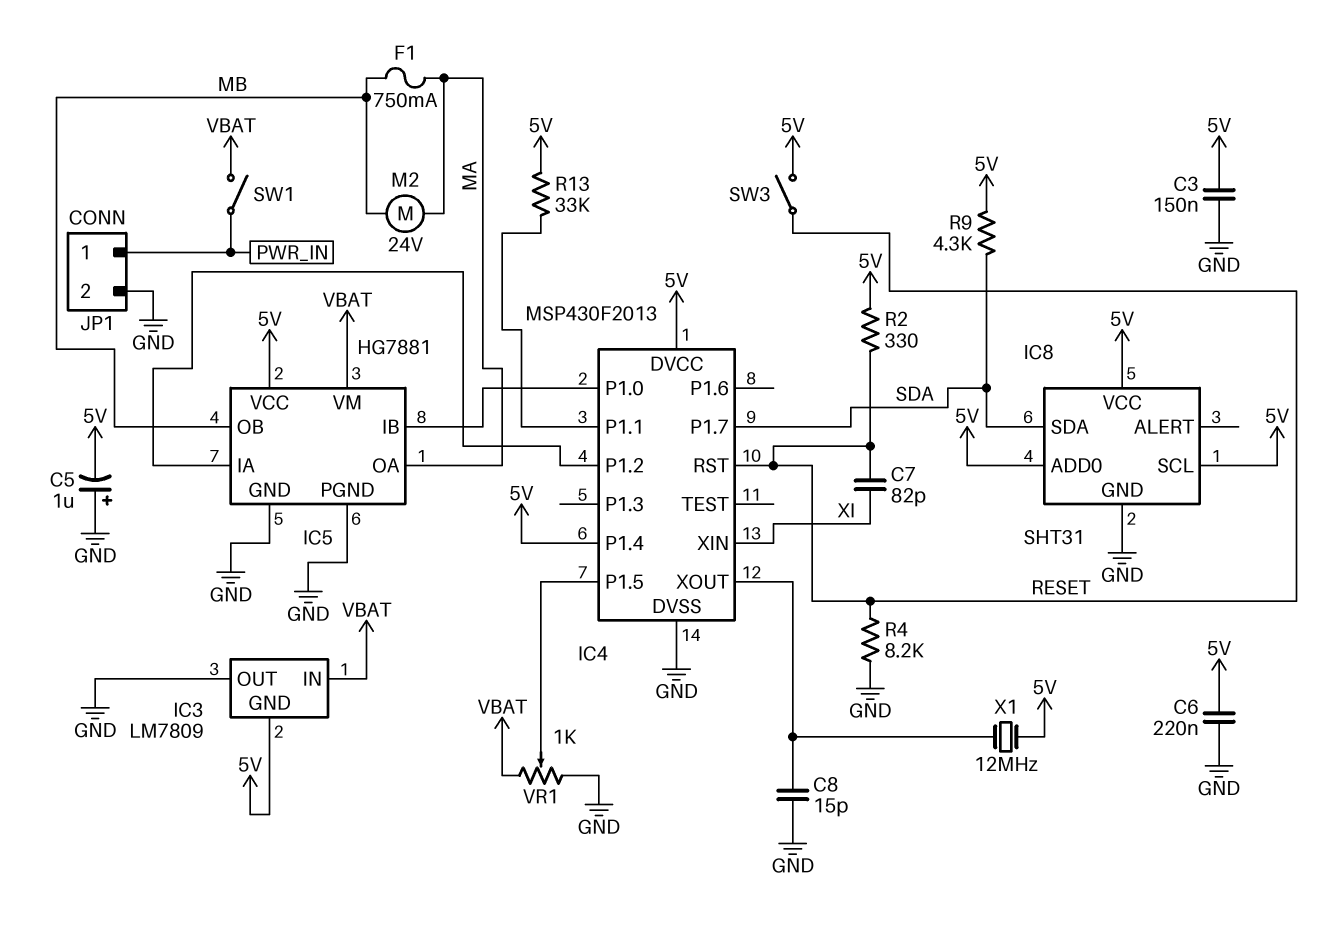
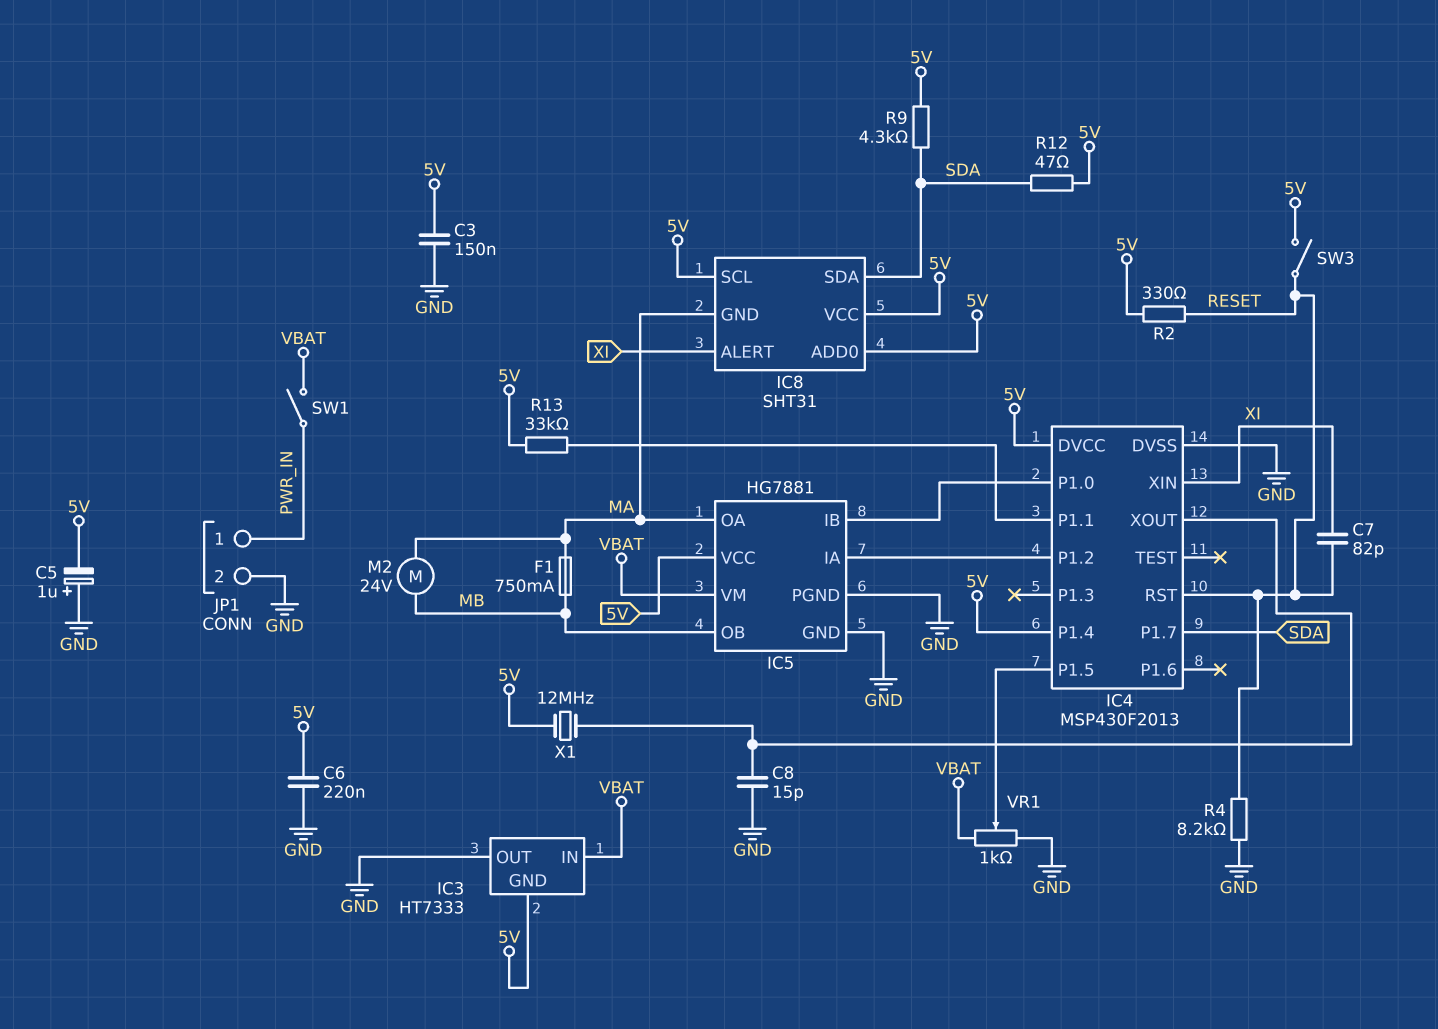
IC3: LM7809 -> HT7333
IC8 pin ALERT: none -> XI
IC8 pin GND: GND -> MA
R12: none -> 47 (5V, SDA)

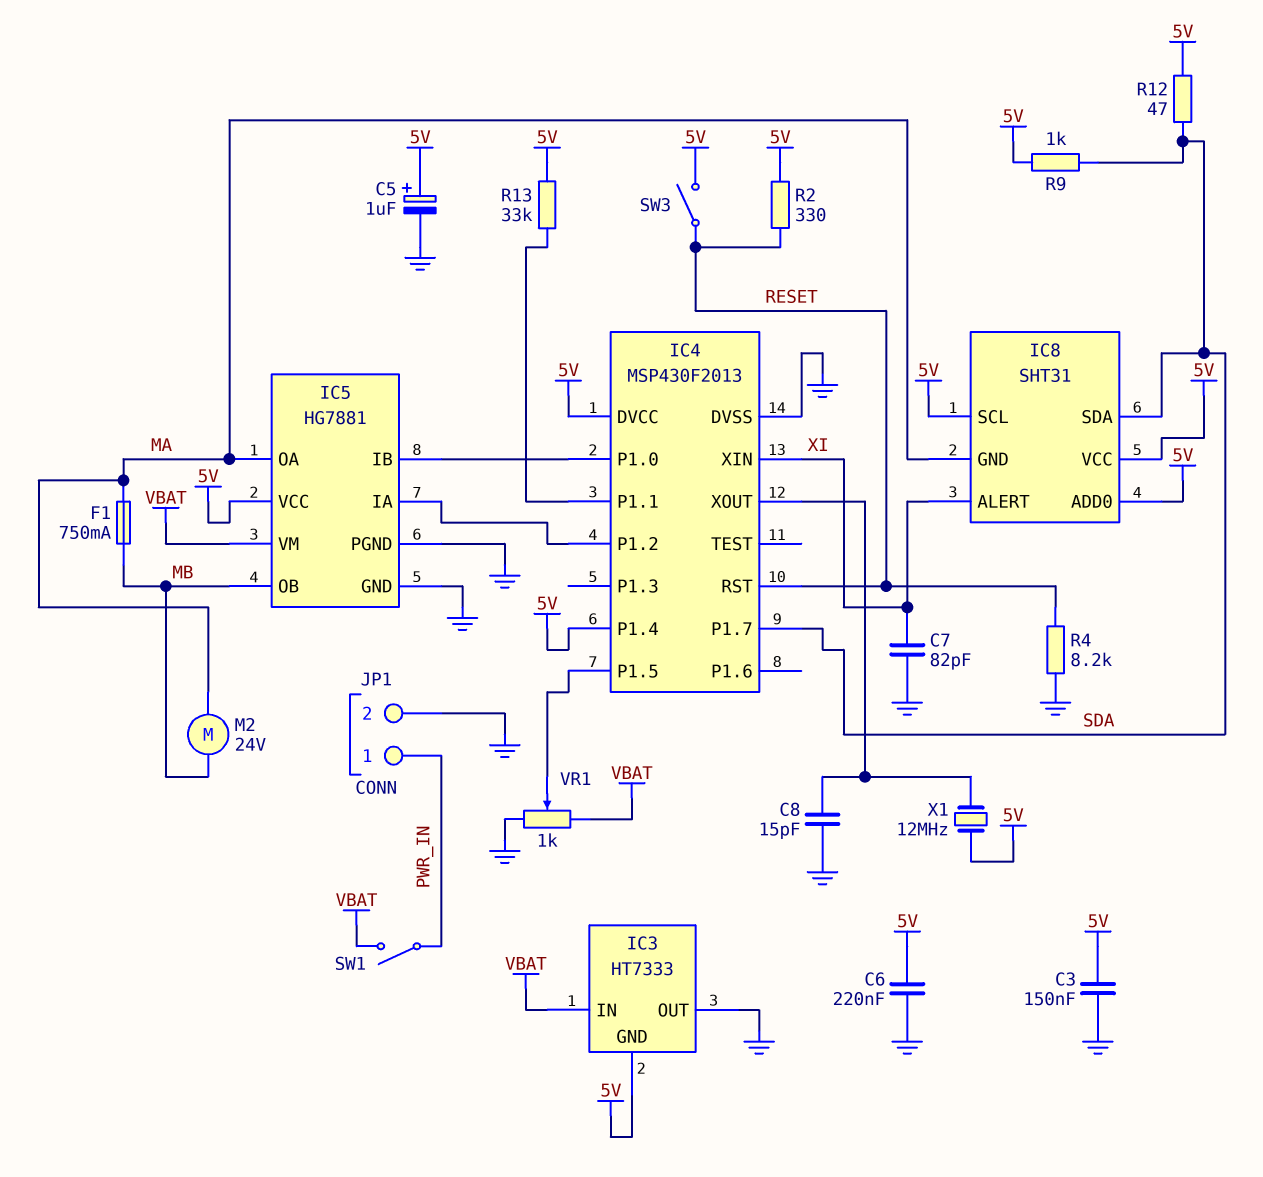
C5: 1uF (plus GND, minus 5V) -> 1uF (plus 5V, minus GND)
C7: 82pF (RESET, XI) -> 82pF (GND, XI)
R9: 4.3k (5V, SDA) -> 1k (5V, SDA)

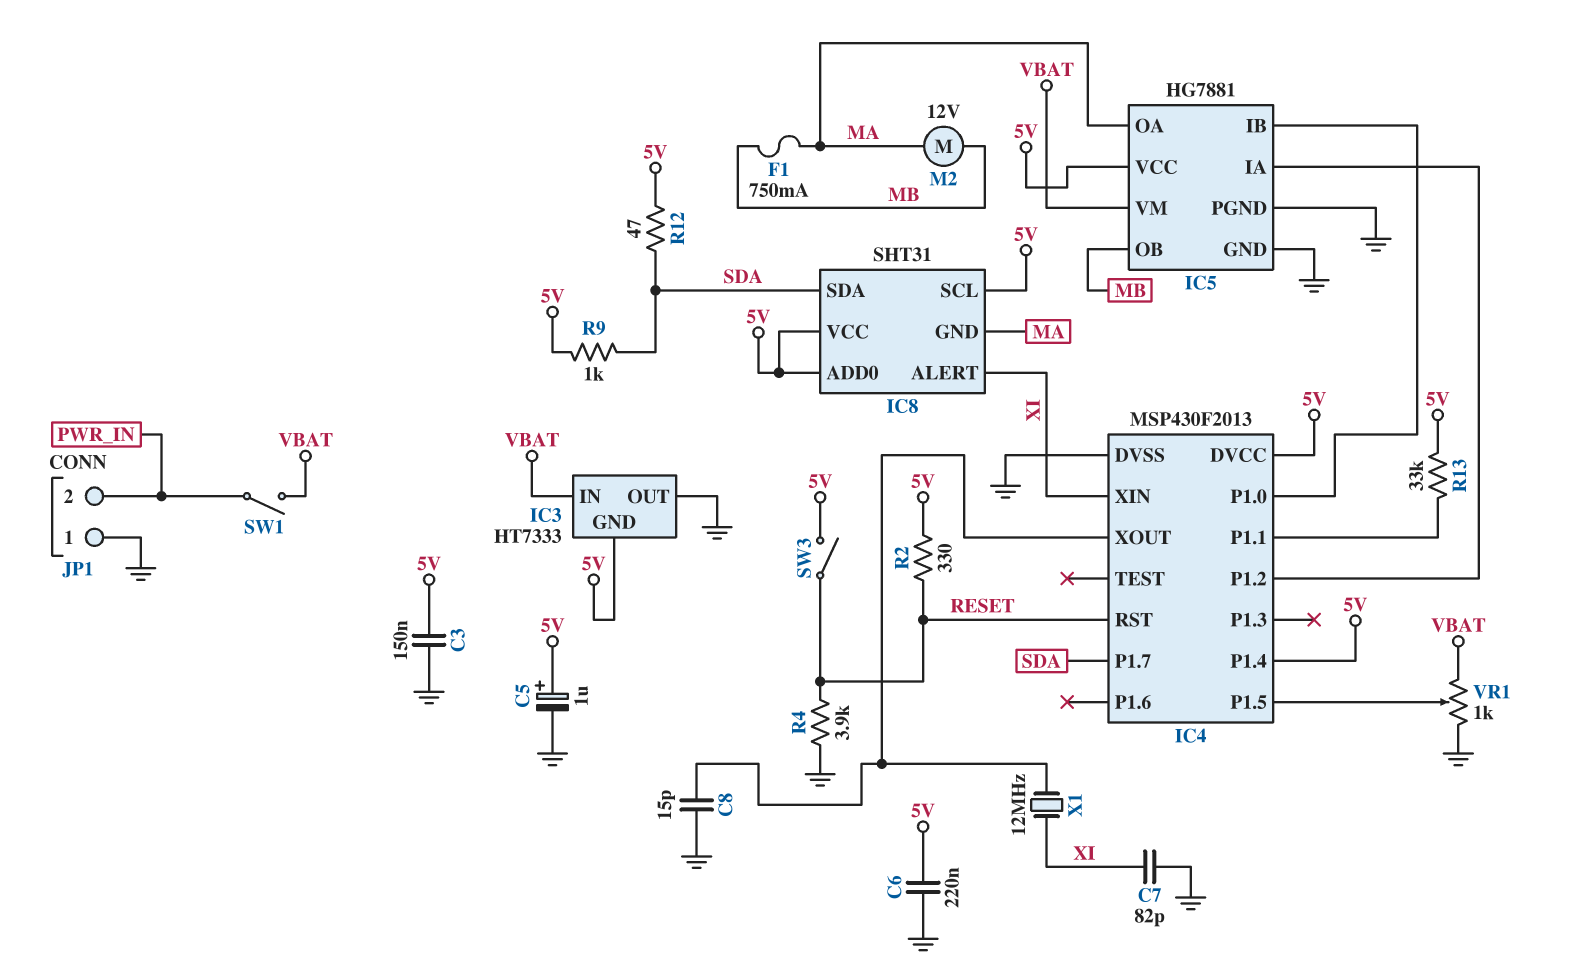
JP1 pin 1: PWR_IN -> GND
JP1 pin 2: GND -> PWR_IN
M2: motor 24V (MA, MB) -> motor 12V (MA, MB)
R4: 8.2k (GND, RESET) -> 3.9k (GND, RESET)
X1: 12MHz (5V, IC4/XOUT) -> 12MHz (IC4/XOUT, XI)

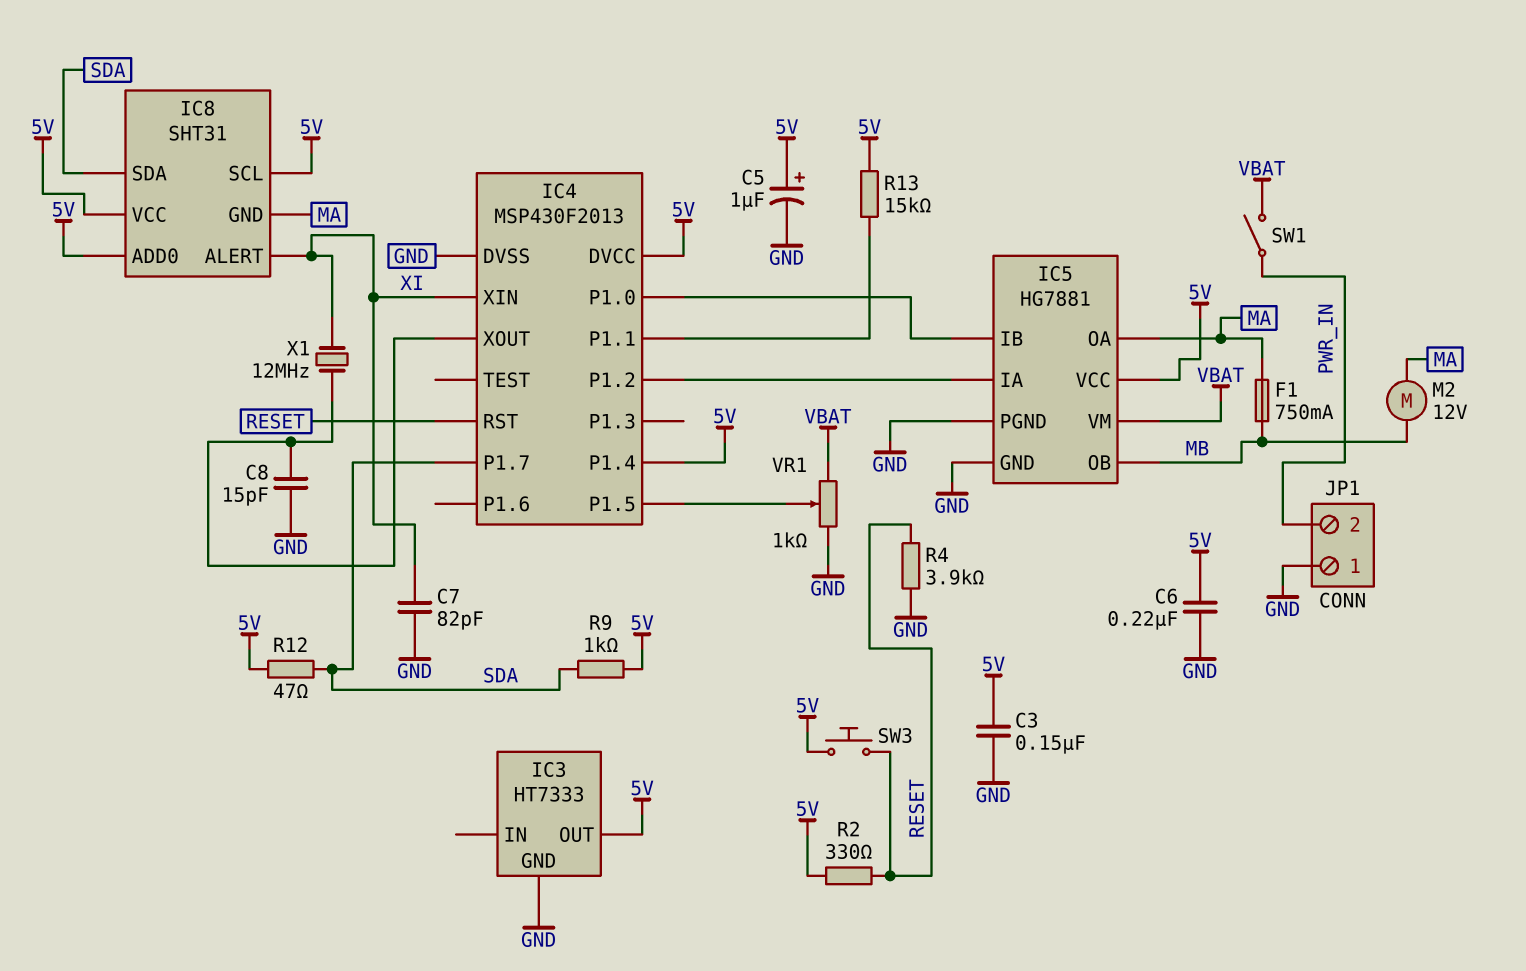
IC3 pin GND: 5V -> GND
IC3 pin IN: VBAT -> none
IC3 pin OUT: GND -> 5V
R13: 33k (5V, IC4/P1.1) -> 15k (5V, IC4/P1.1)
SW3: switch (5V, RESET) -> button (5V, RESET)

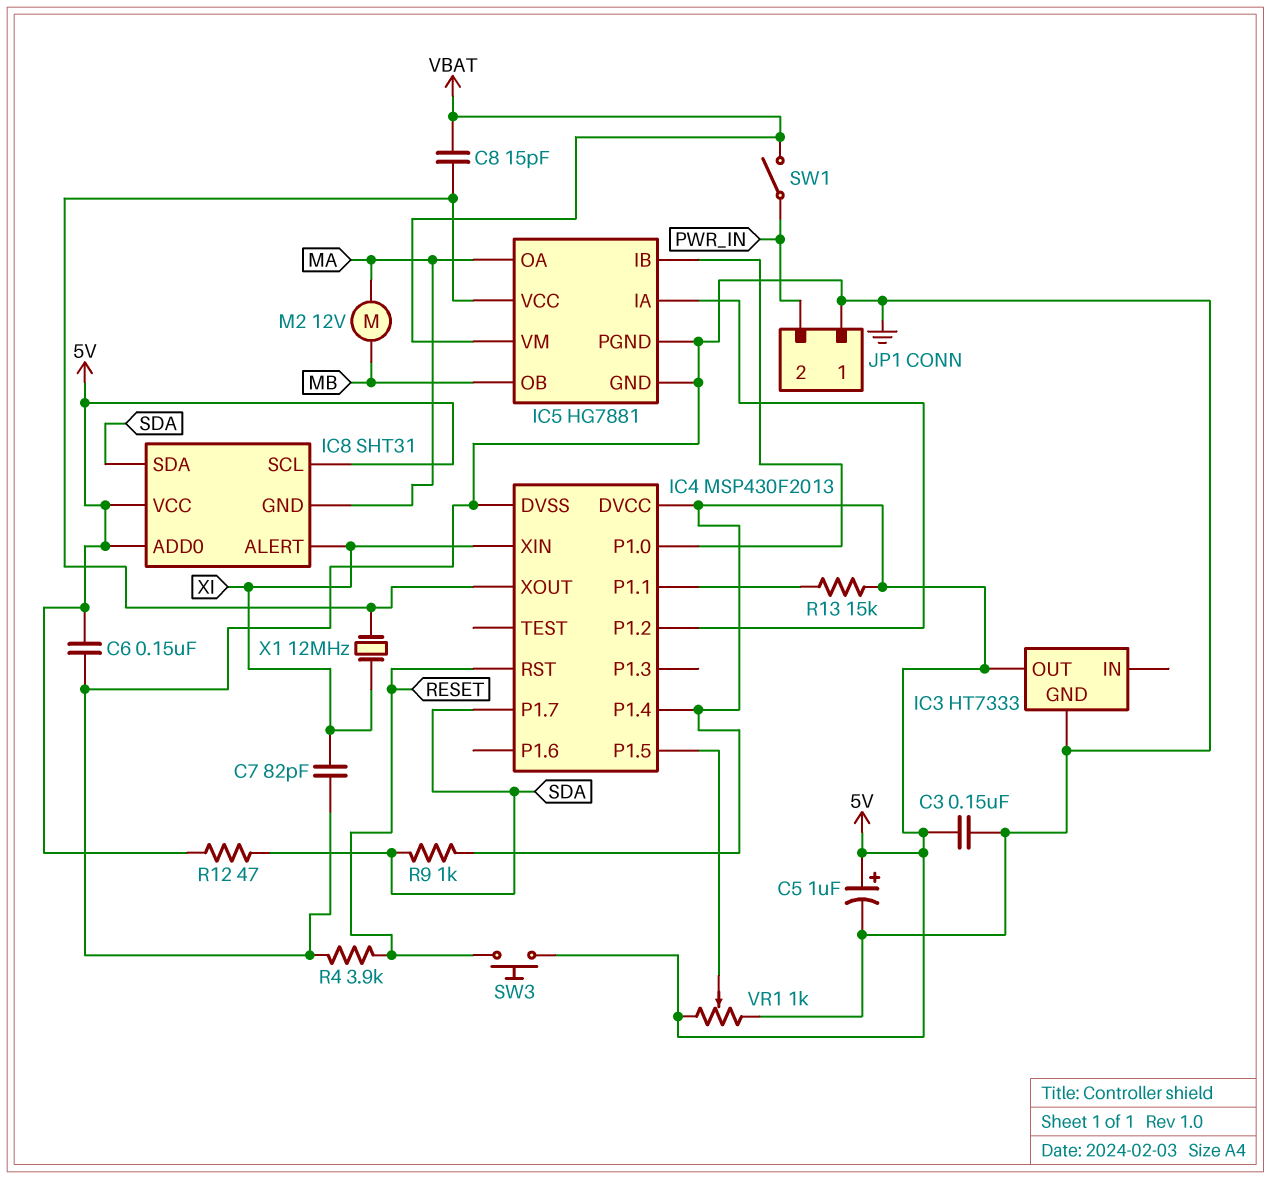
C6: 220nF (5V, GND) -> 150nF (5V, GND)
C8: 15pF (GND, IC4/XOUT) -> 15pF (IC4/XOUT, VBAT)
F1: 750mA (MA, MB) -> none
IC5 pin VCC: 5V -> IC4/XOUT
R2: 330 (5V, RESET) -> none
VR1: 1k (GND, VBAT, wiper IC4/P1.5) -> 1k (5V, GND, wiper IC4/P1.5)

